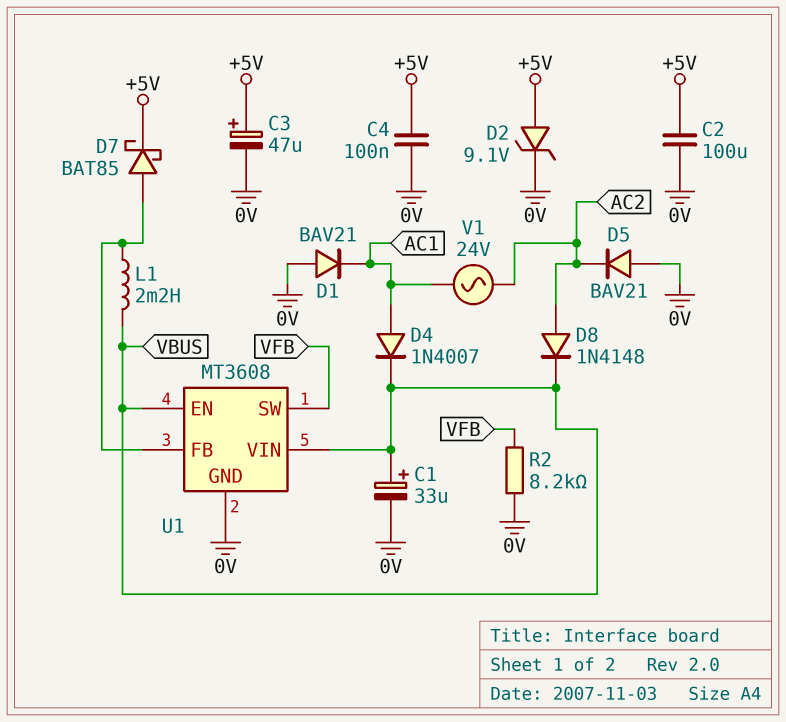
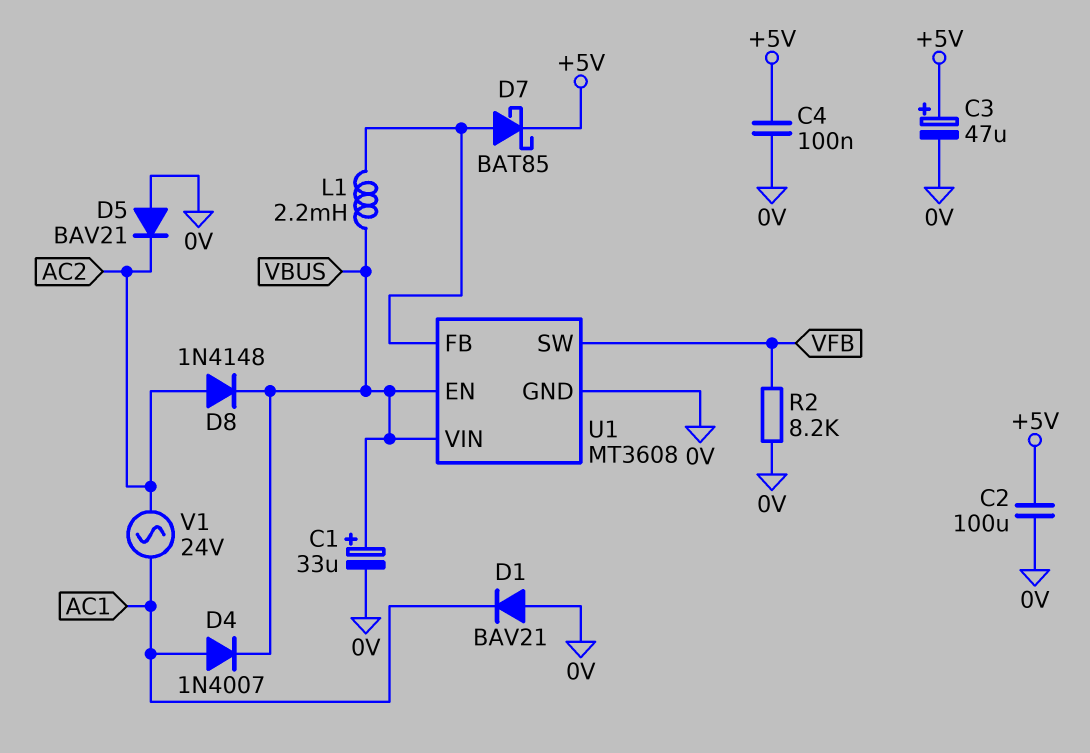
D2: zener 9.1V (A +5V, K 0V) -> none

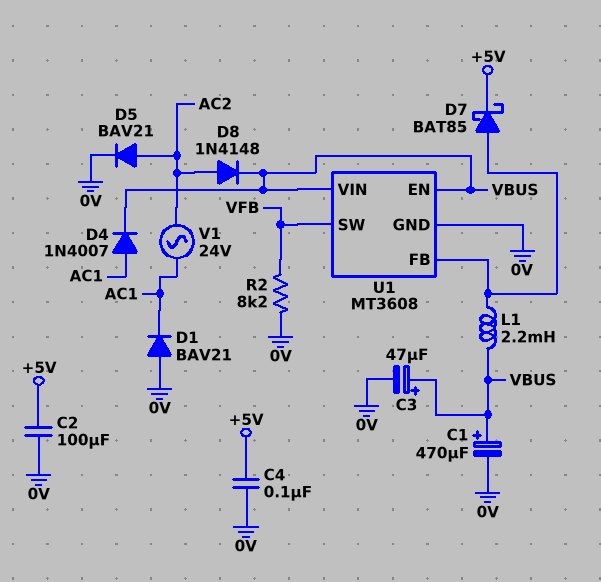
C1: 33uF (plus VBUS, minus 0V) -> 470uF (plus VBUS, minus 0V)
C3: 47uF (plus +5V, minus 0V) -> 47uF (plus VBUS, minus 0V)
D5: diode BAV21 (A 0V, K AC2) -> diode BAV21 (A AC2, K 0V)

